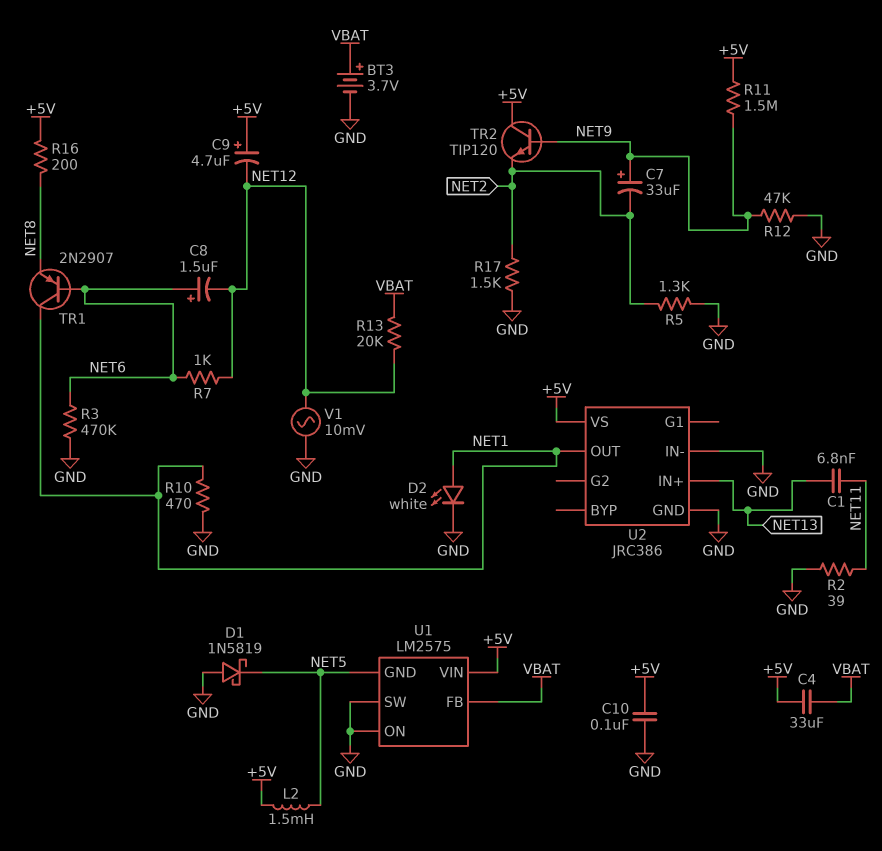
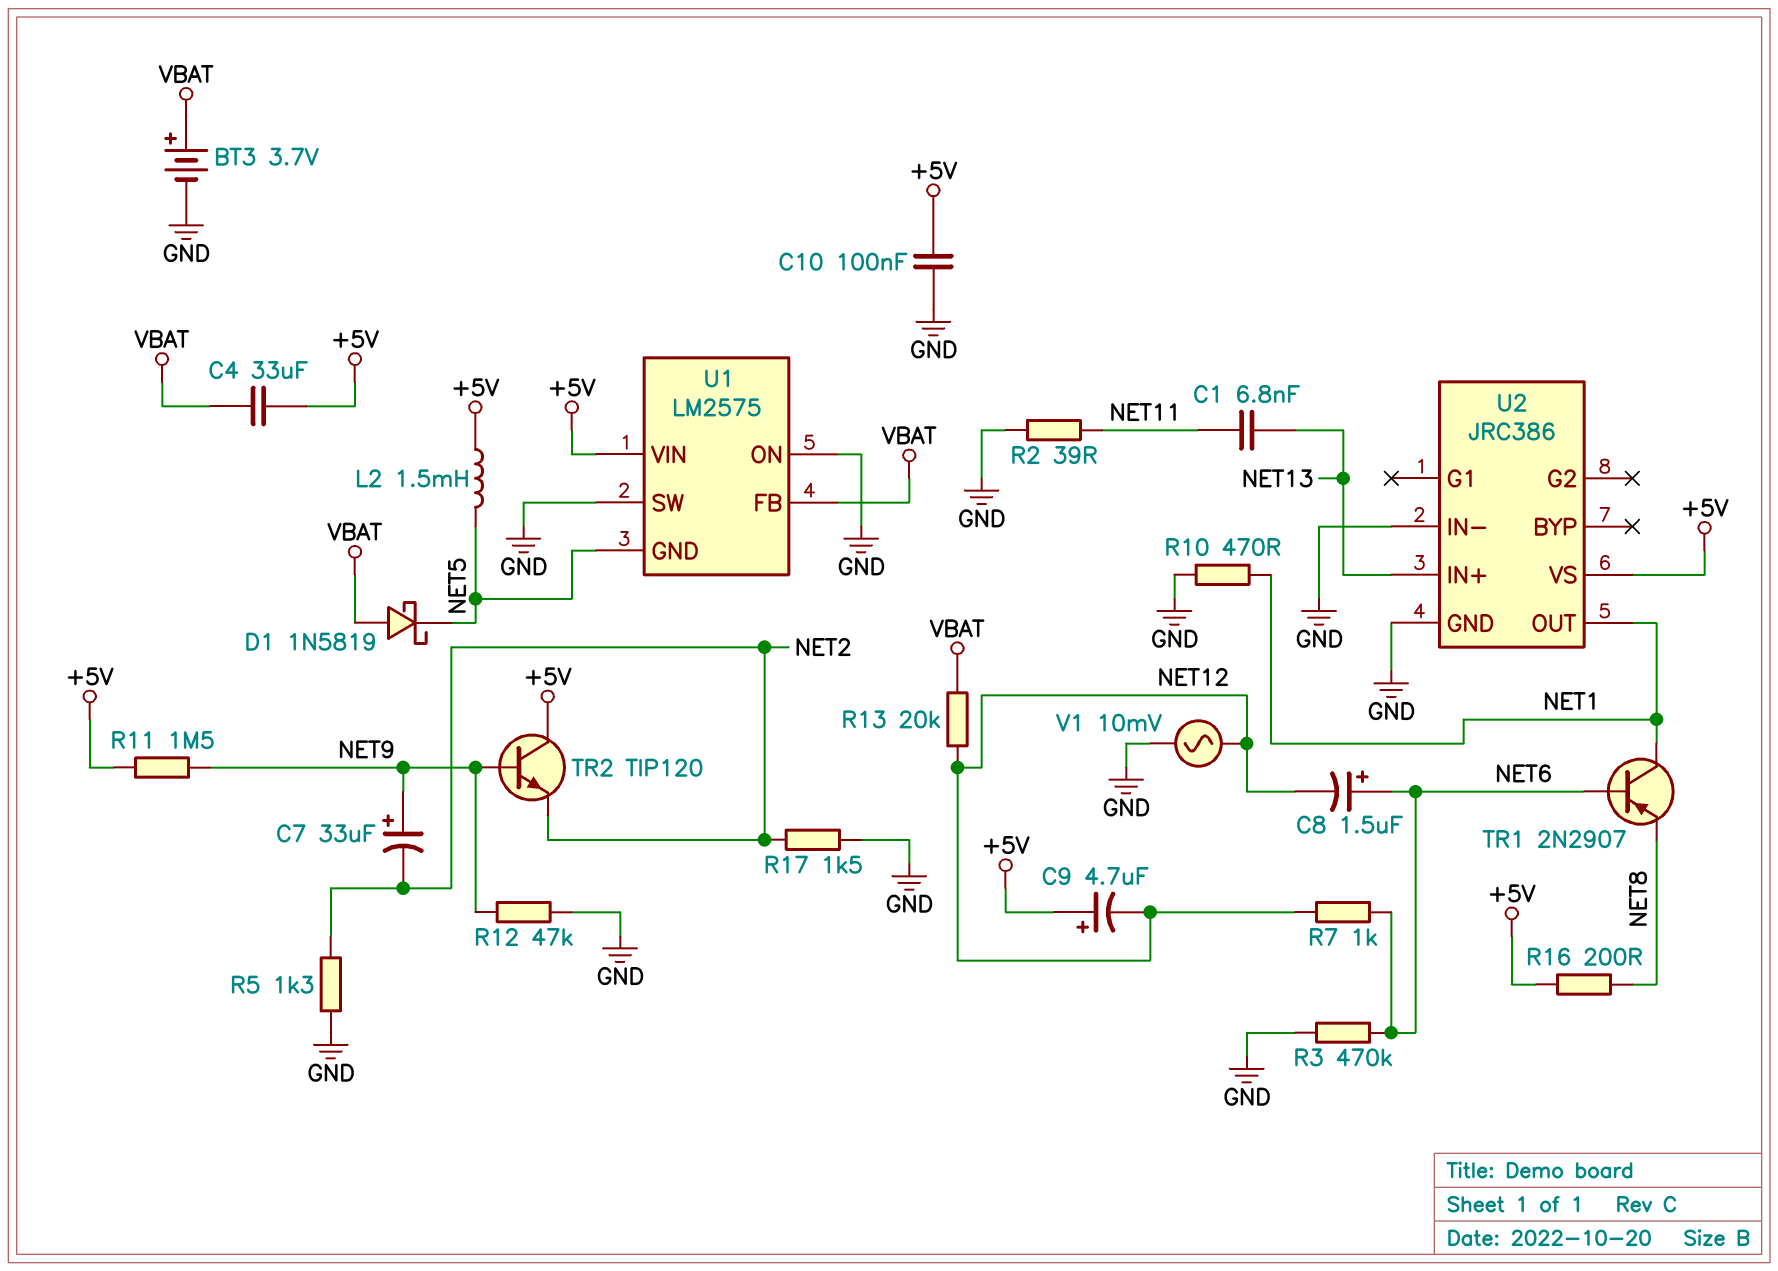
D1: schottky 1N5819 (A GND, K NET5) -> schottky 1N5819 (A VBAT, K NET5)
D2: LED white (A NET1, K GND) -> none

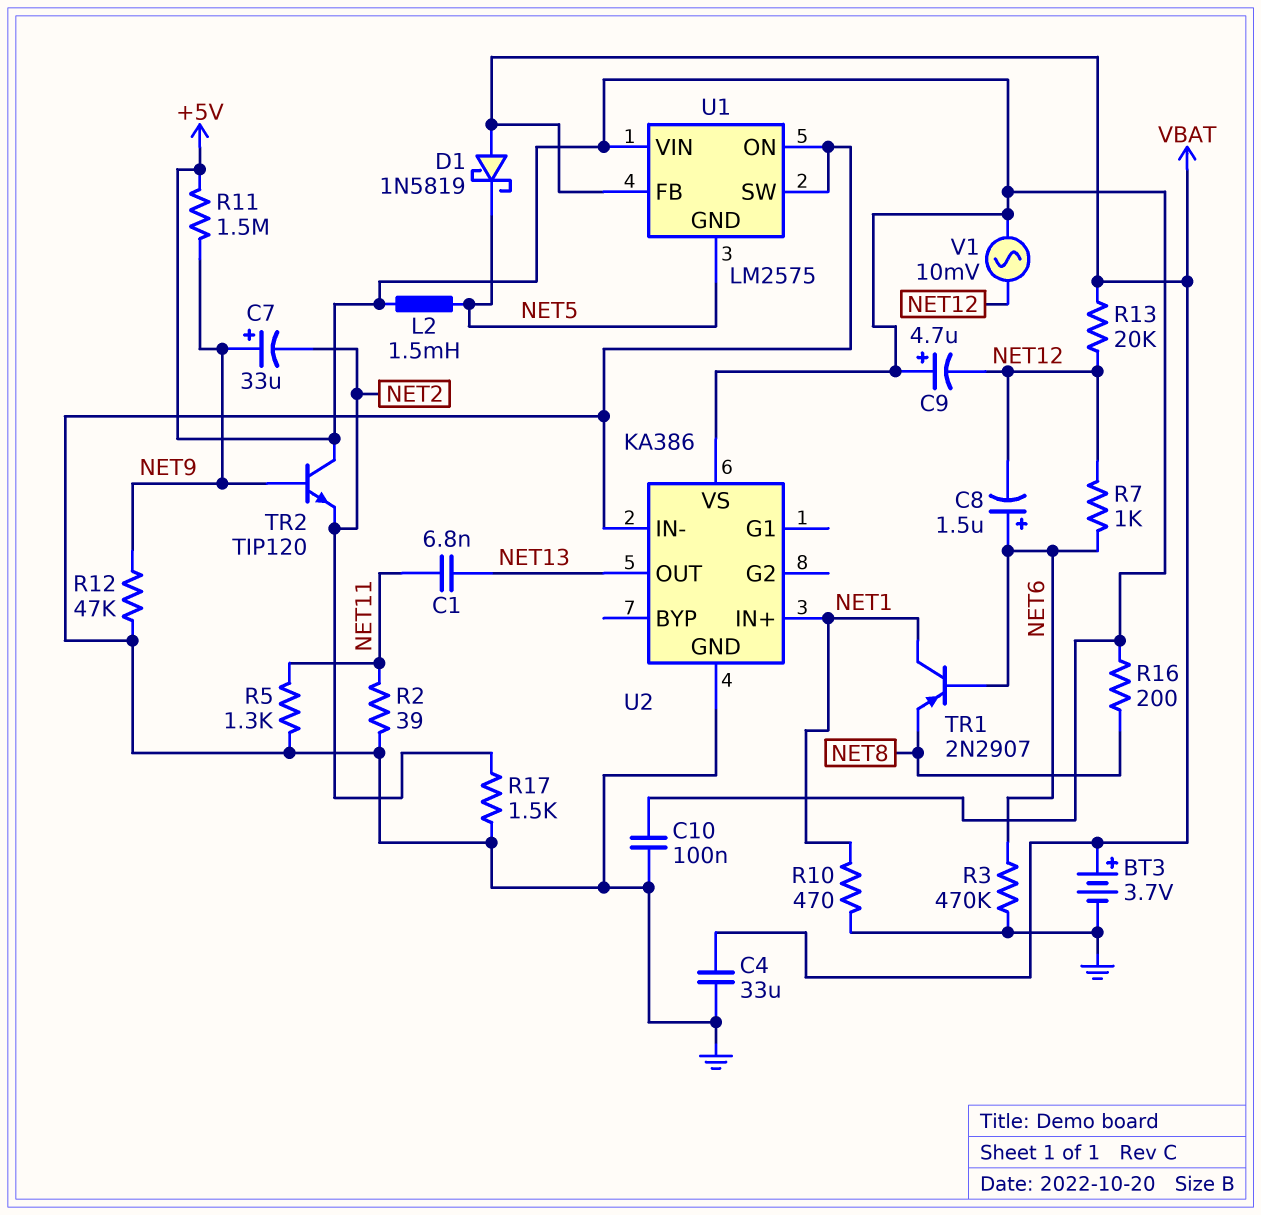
C4: 33uF (+5V, VBAT) -> 33uF (GND, VBAT)
R5: 1.3k (GND, NET2) -> 1.3k (GND, NET11)
U2: JRC386 -> KA386
U2 pin IN+: NET13 -> NET1
U2 pin OUT: NET1 -> NET13
V1: AC 10mV (GND, NET12) -> AC 10mV (+5V, NET12)

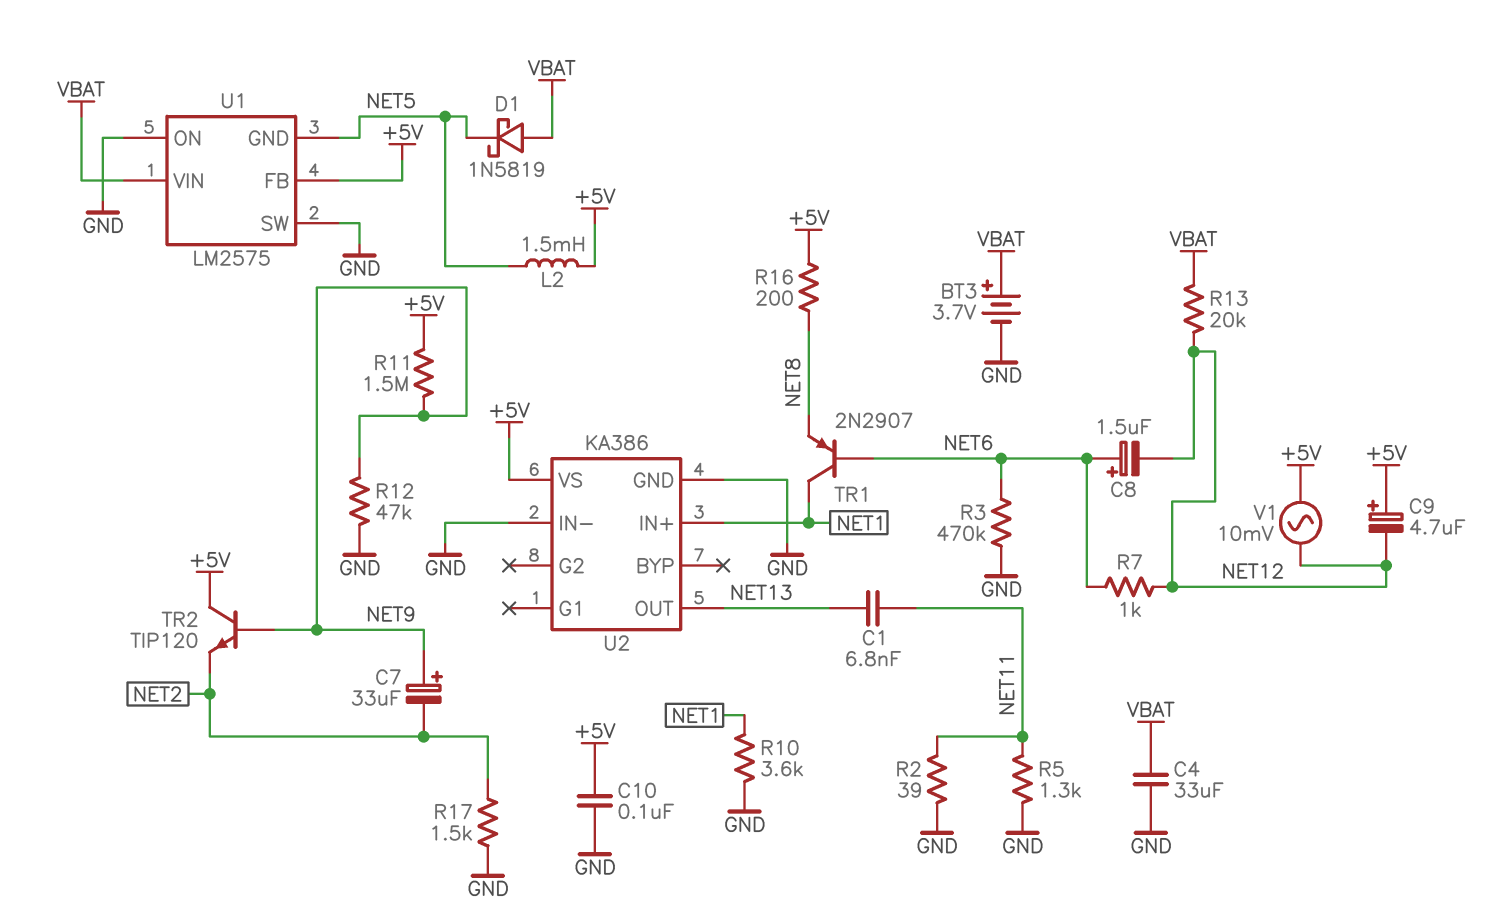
R10: 470 (GND, NET1) -> 3.6k (GND, NET1)
U1 pin FB: VBAT -> +5V
U1 pin VIN: +5V -> VBAT

